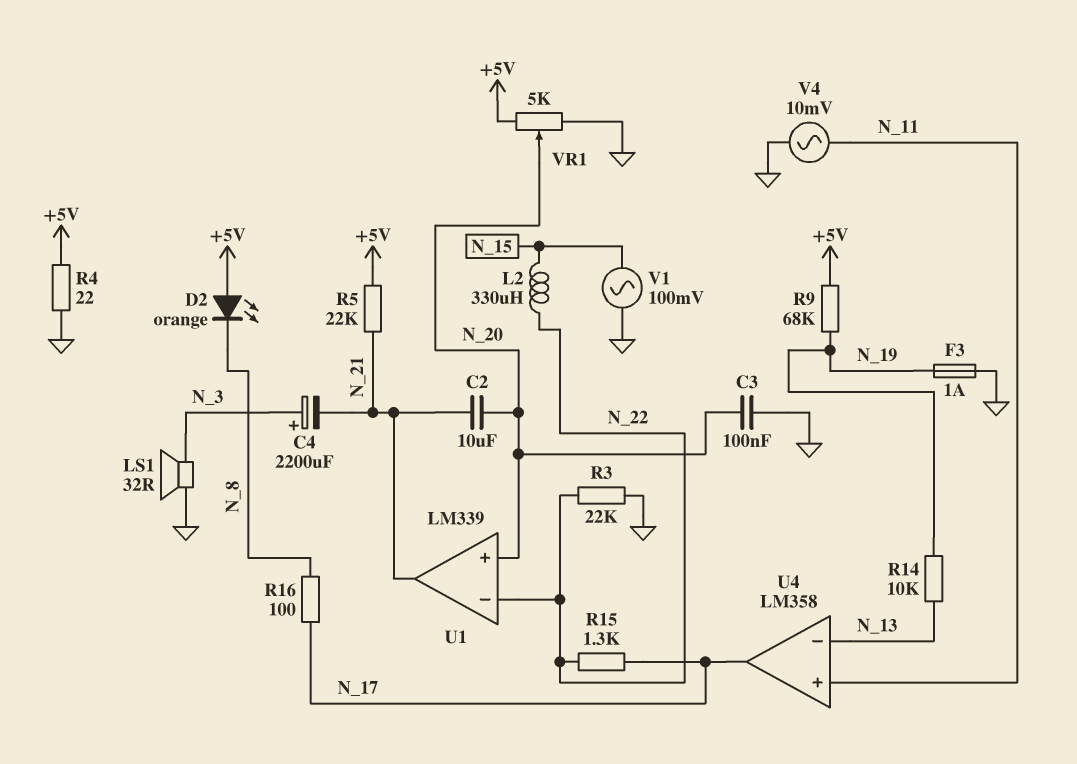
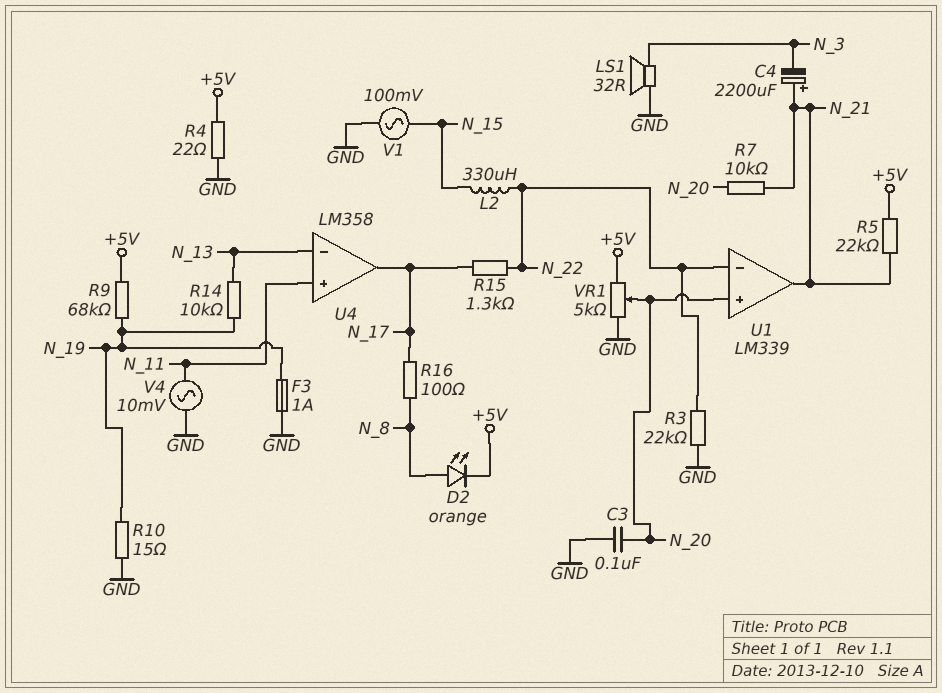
C2: 10uF (N_20, N_21) -> none
C4: 2200uF (plus N_3, minus N_21) -> 2200uF (plus N_21, minus N_3)
D2: LED orange (A +5V, K N_8) -> LED orange (A N_8, K +5V)
R7: none -> 10k (N_20, N_21)
R10: none -> 15 (GND, N_19)

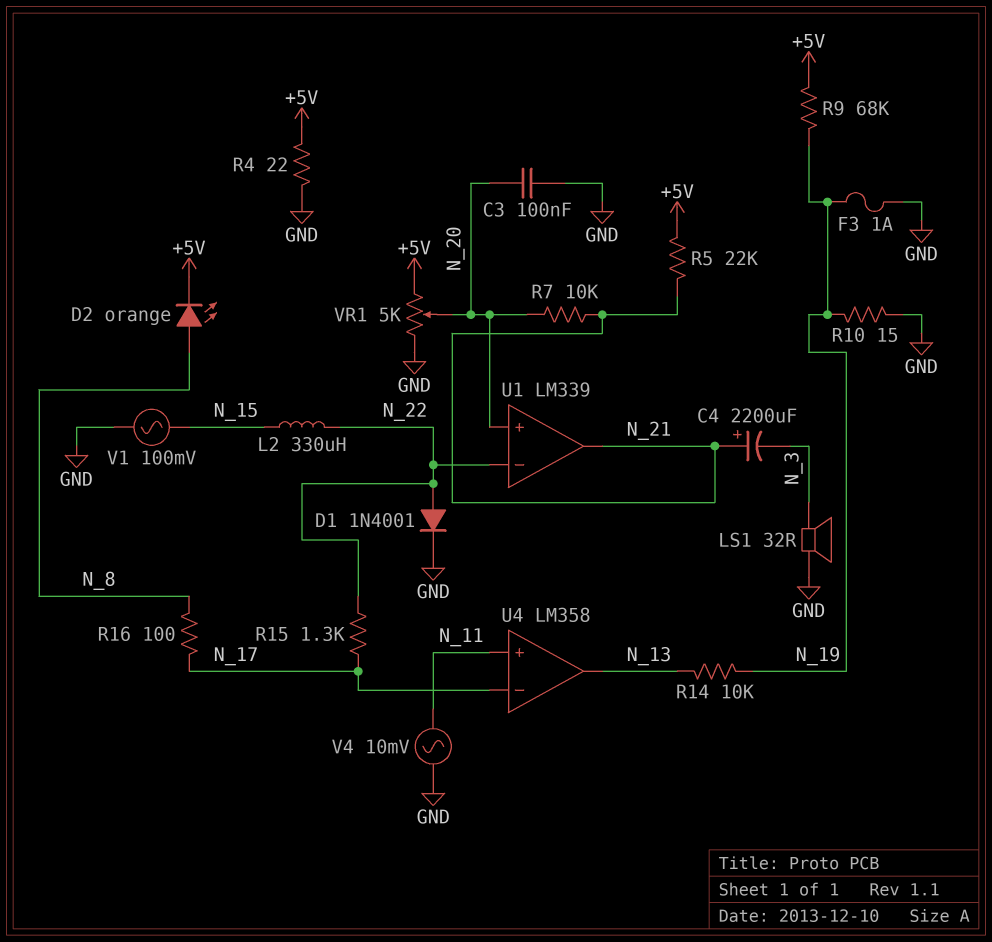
D1: none -> diode 1N4001 (A N_22, K GND)
R3: 22k (GND, N_22) -> none
U4 pin in-: N_13 -> N_17
U4 pin out: N_17 -> N_13

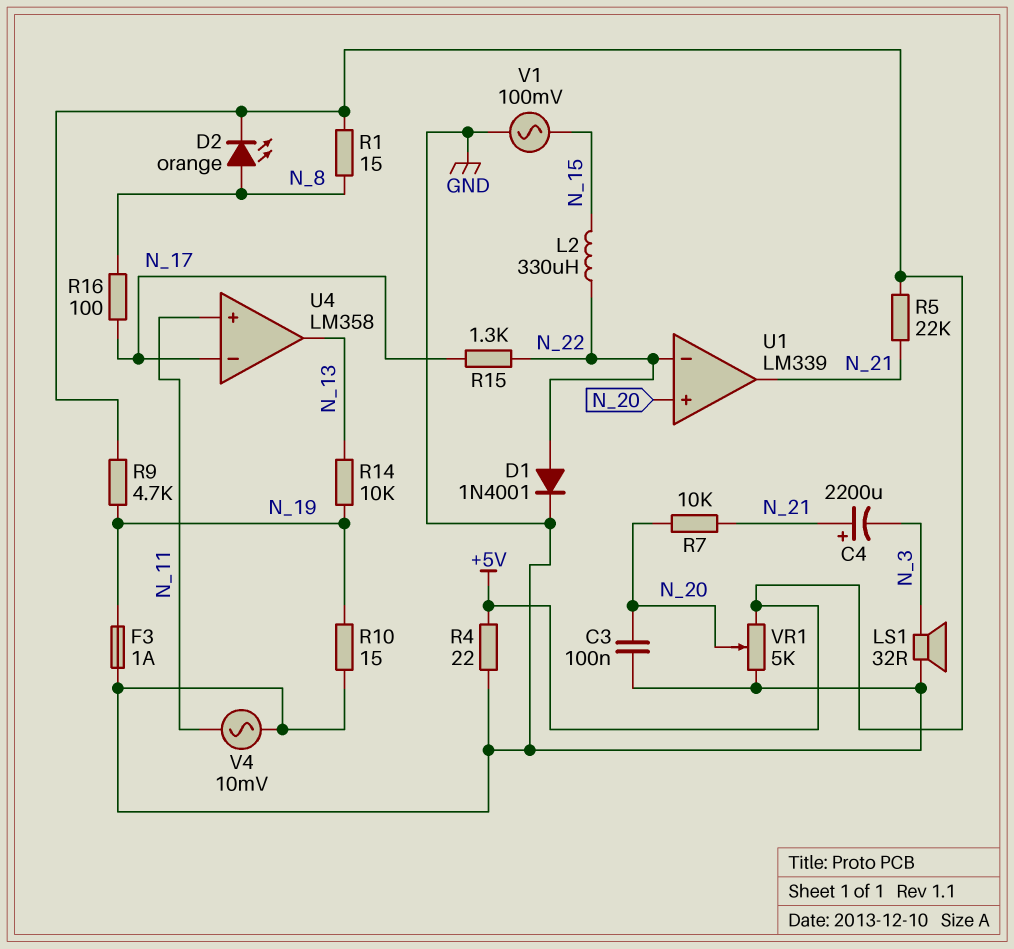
R1: none -> 15 (+5V, N_8)
R9: 68k (+5V, N_19) -> 4.7k (+5V, N_19)

